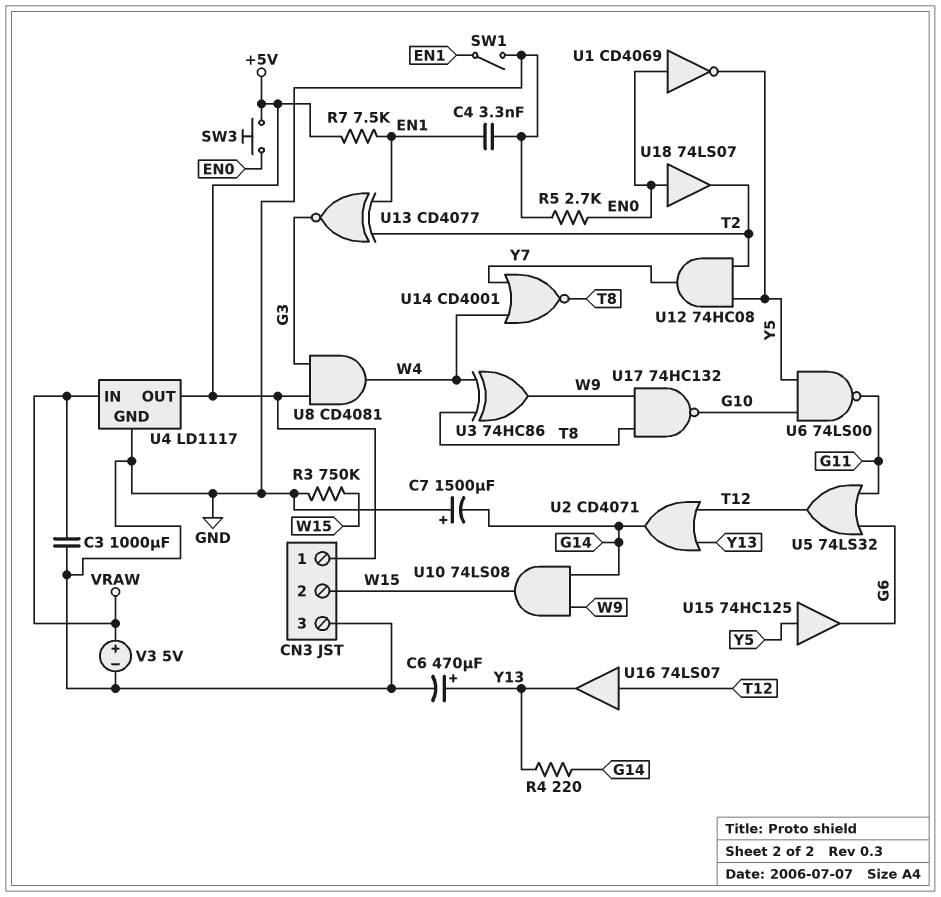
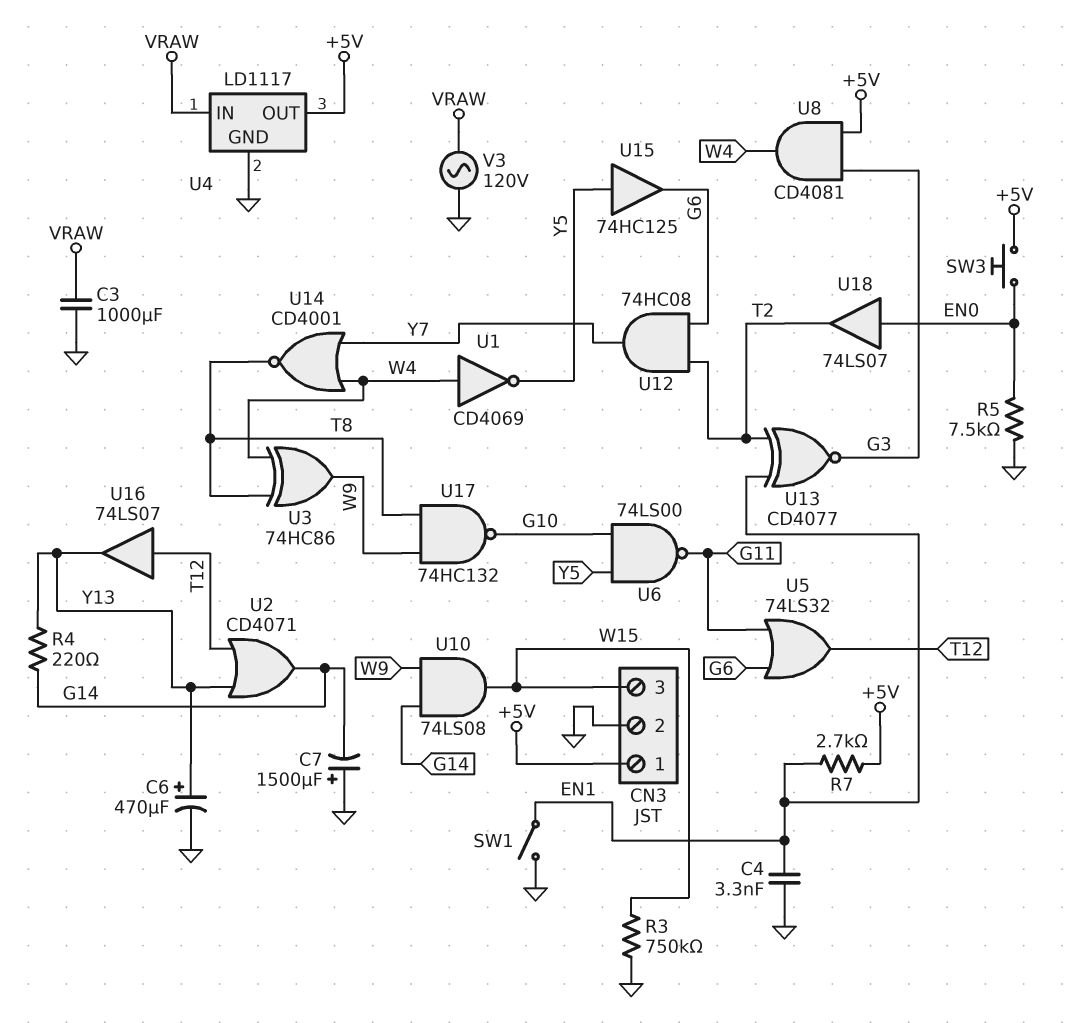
CN3 pin 2: W15 -> GND
CN3 pin 3: GND -> W15
R5: 2.7k (EN0, GND) -> 7.5k (EN0, GND)
R7: 7.5k (+5V, EN1) -> 2.7k (+5V, EN1)
U1: NOT CD4069 (in EN0, out Y5) -> NOT CD4069 (in W4, out Y5)
U12: AND 74HC08 (in T2, in Y5, out Y7) -> AND 74HC08 (in G6, in T2, out Y7)
V3: 5V (plus VRAW, minus GND) -> AC 120V (GND, VRAW)

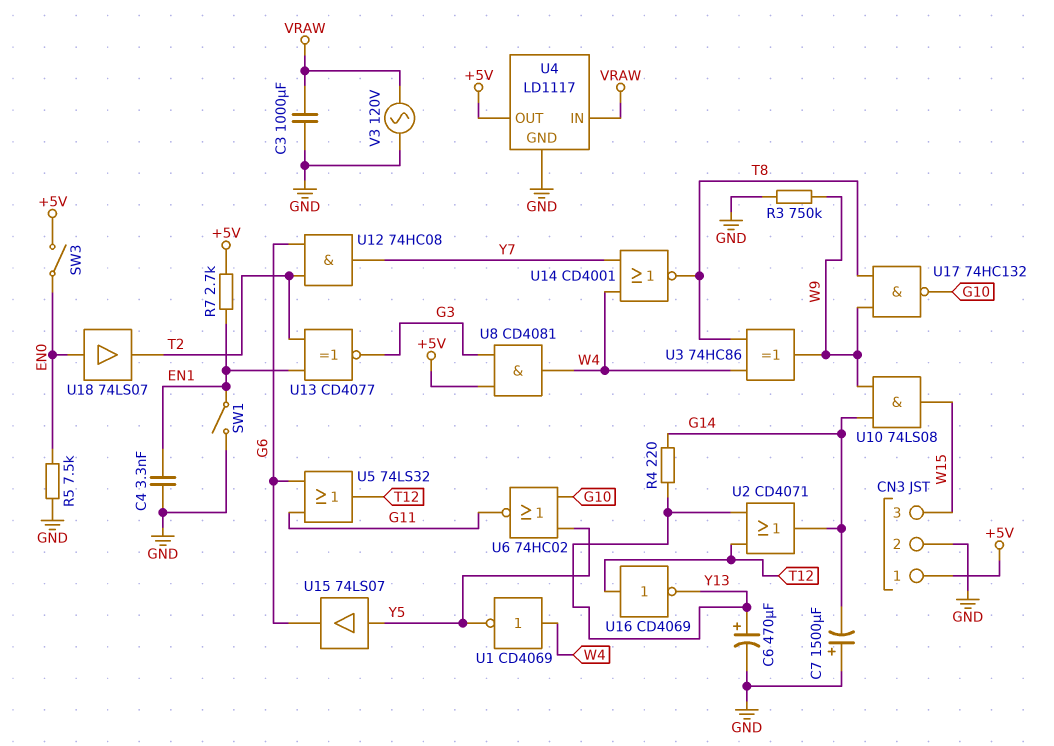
R3: 750k (GND, W15) -> 750k (GND, W9)
SW3: button (+5V, EN0) -> switch (+5V, EN0)
U6: NAND 74LS00 (in G10, in Y5, out G11) -> NOR 74HC02 (in G10, in Y5, out G11)
U15: buffer 74HC125 (in Y5, out G6) -> buffer 74LS07 (in Y5, out G6)
U16: buffer 74LS07 (in T12, out Y13) -> NOT CD4069 (in T12, out Y13)

